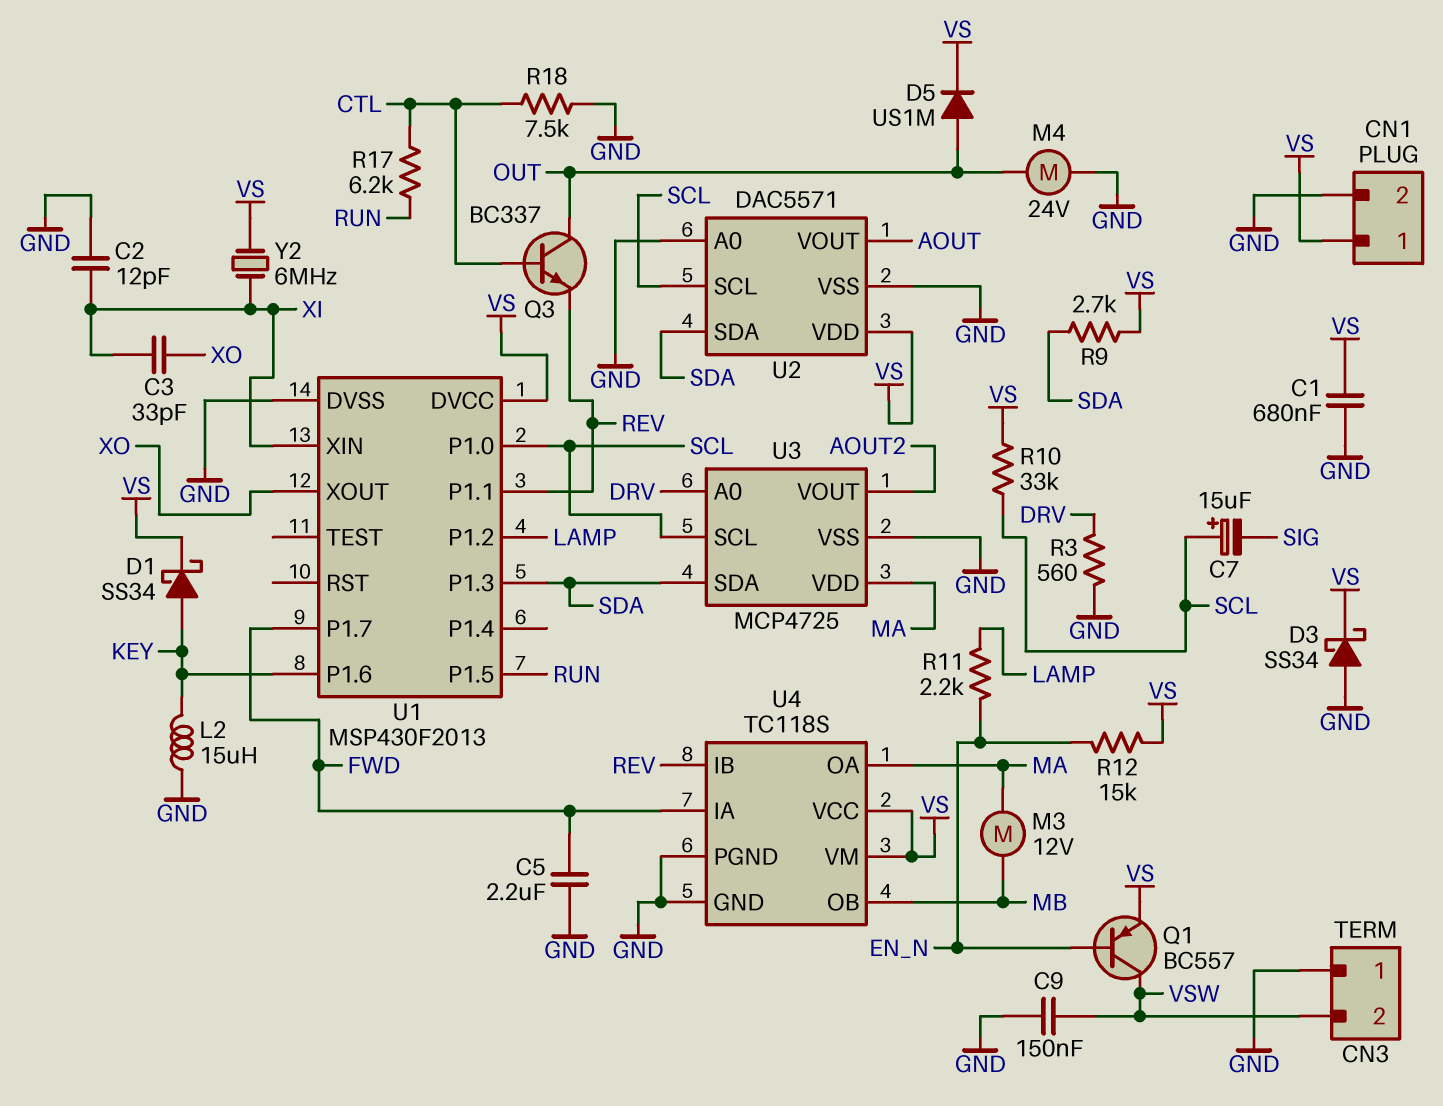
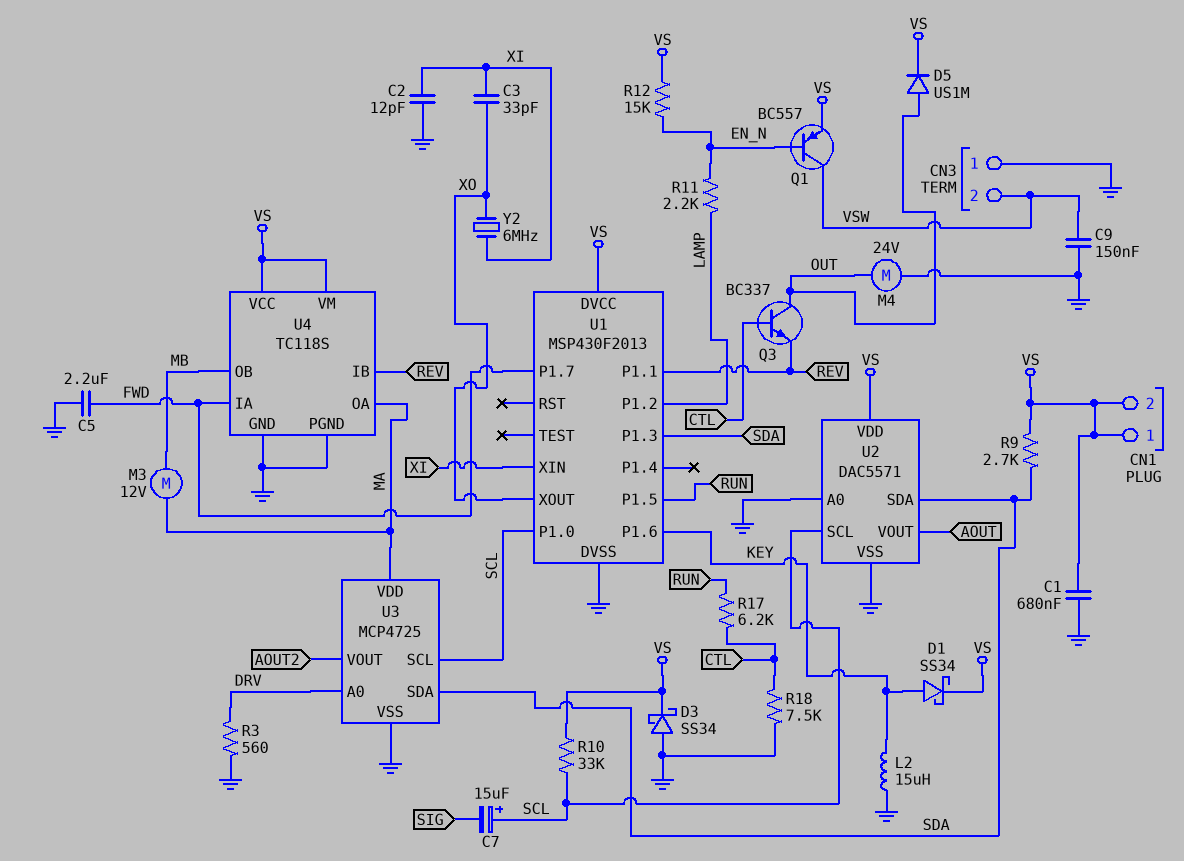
CN1 pin 2: GND -> VS
Y2: 6MHz (VS, XI) -> 6MHz (XI, XO)

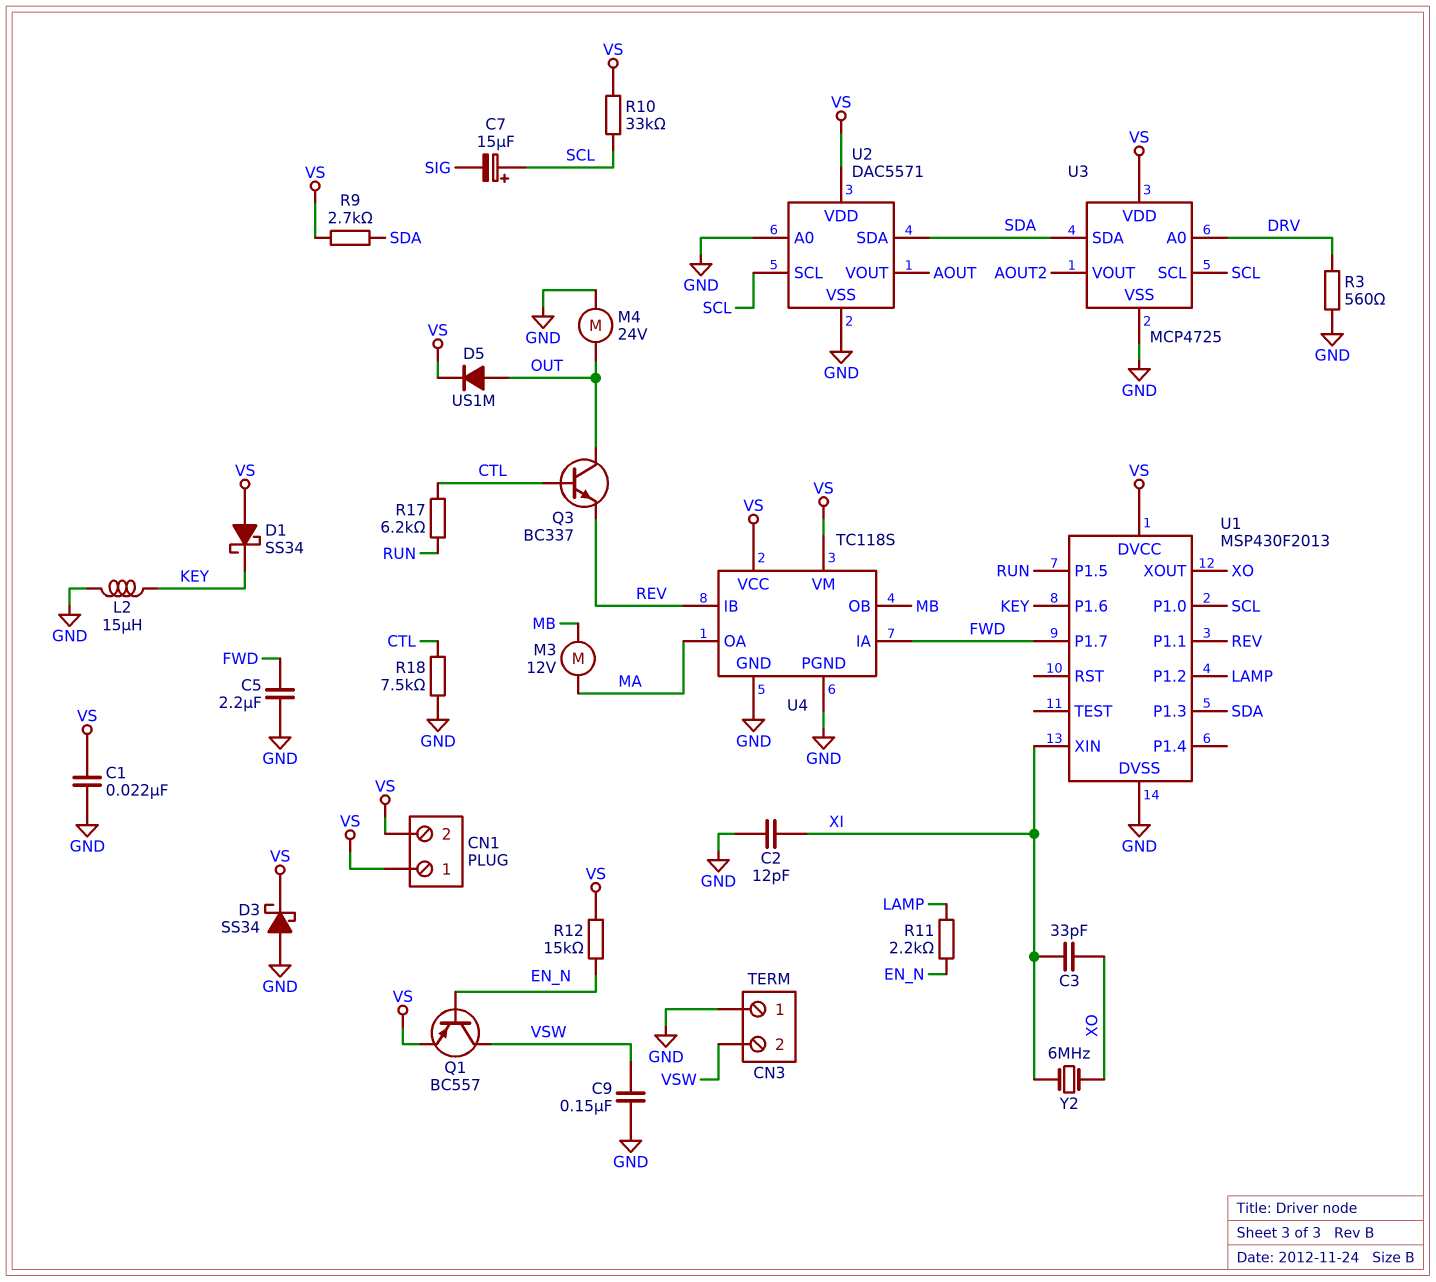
C1: 680nF (GND, VS) -> 22nF (GND, VS)
D1: schottky SS34 (A KEY, K VS) -> schottky SS34 (A VS, K KEY)
U3 pin VDD: MA -> VS

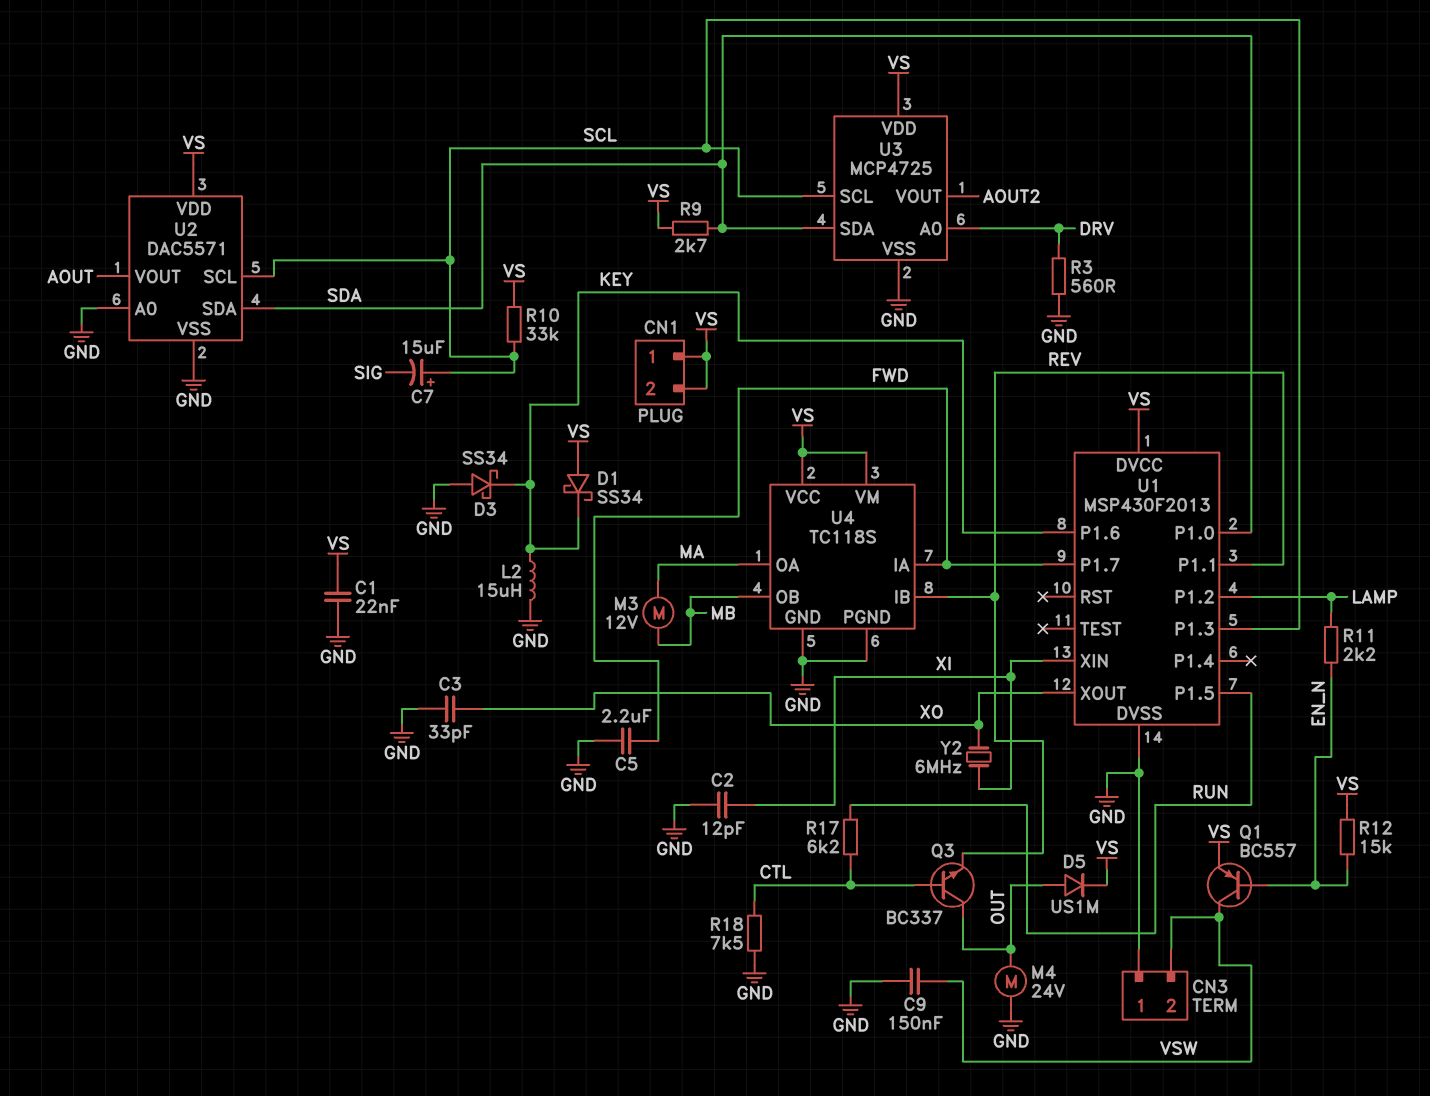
C3: 33pF (XI, XO) -> 33pF (GND, XO)
D3: schottky SS34 (A GND, K VS) -> schottky SS34 (A GND, K KEY)
U1 pin P1.0: SCL -> SDA
U1 pin P1.3: SDA -> SCL

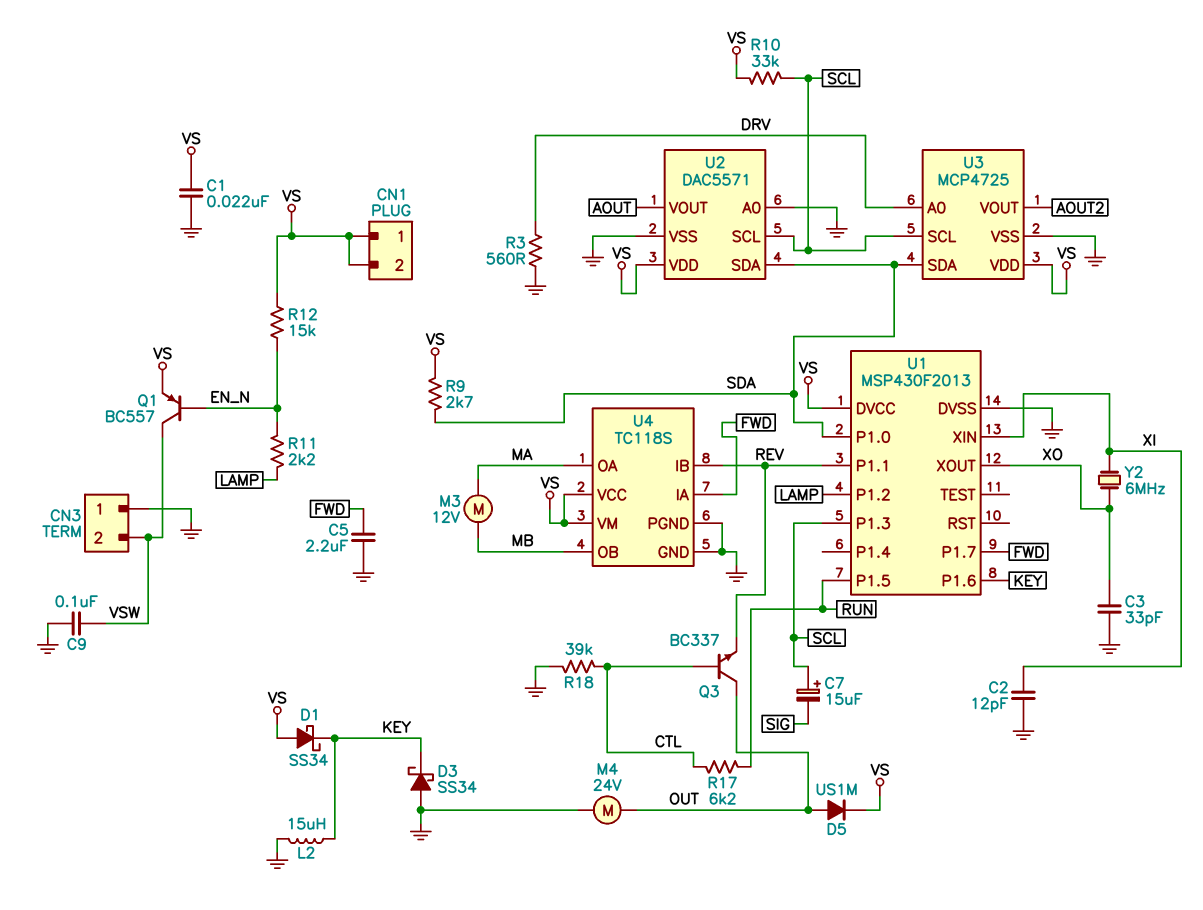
C9: 150nF (GND, VSW) -> 100nF (GND, VSW)
R18: 7.5k (CTL, GND) -> 39k (CTL, GND)

